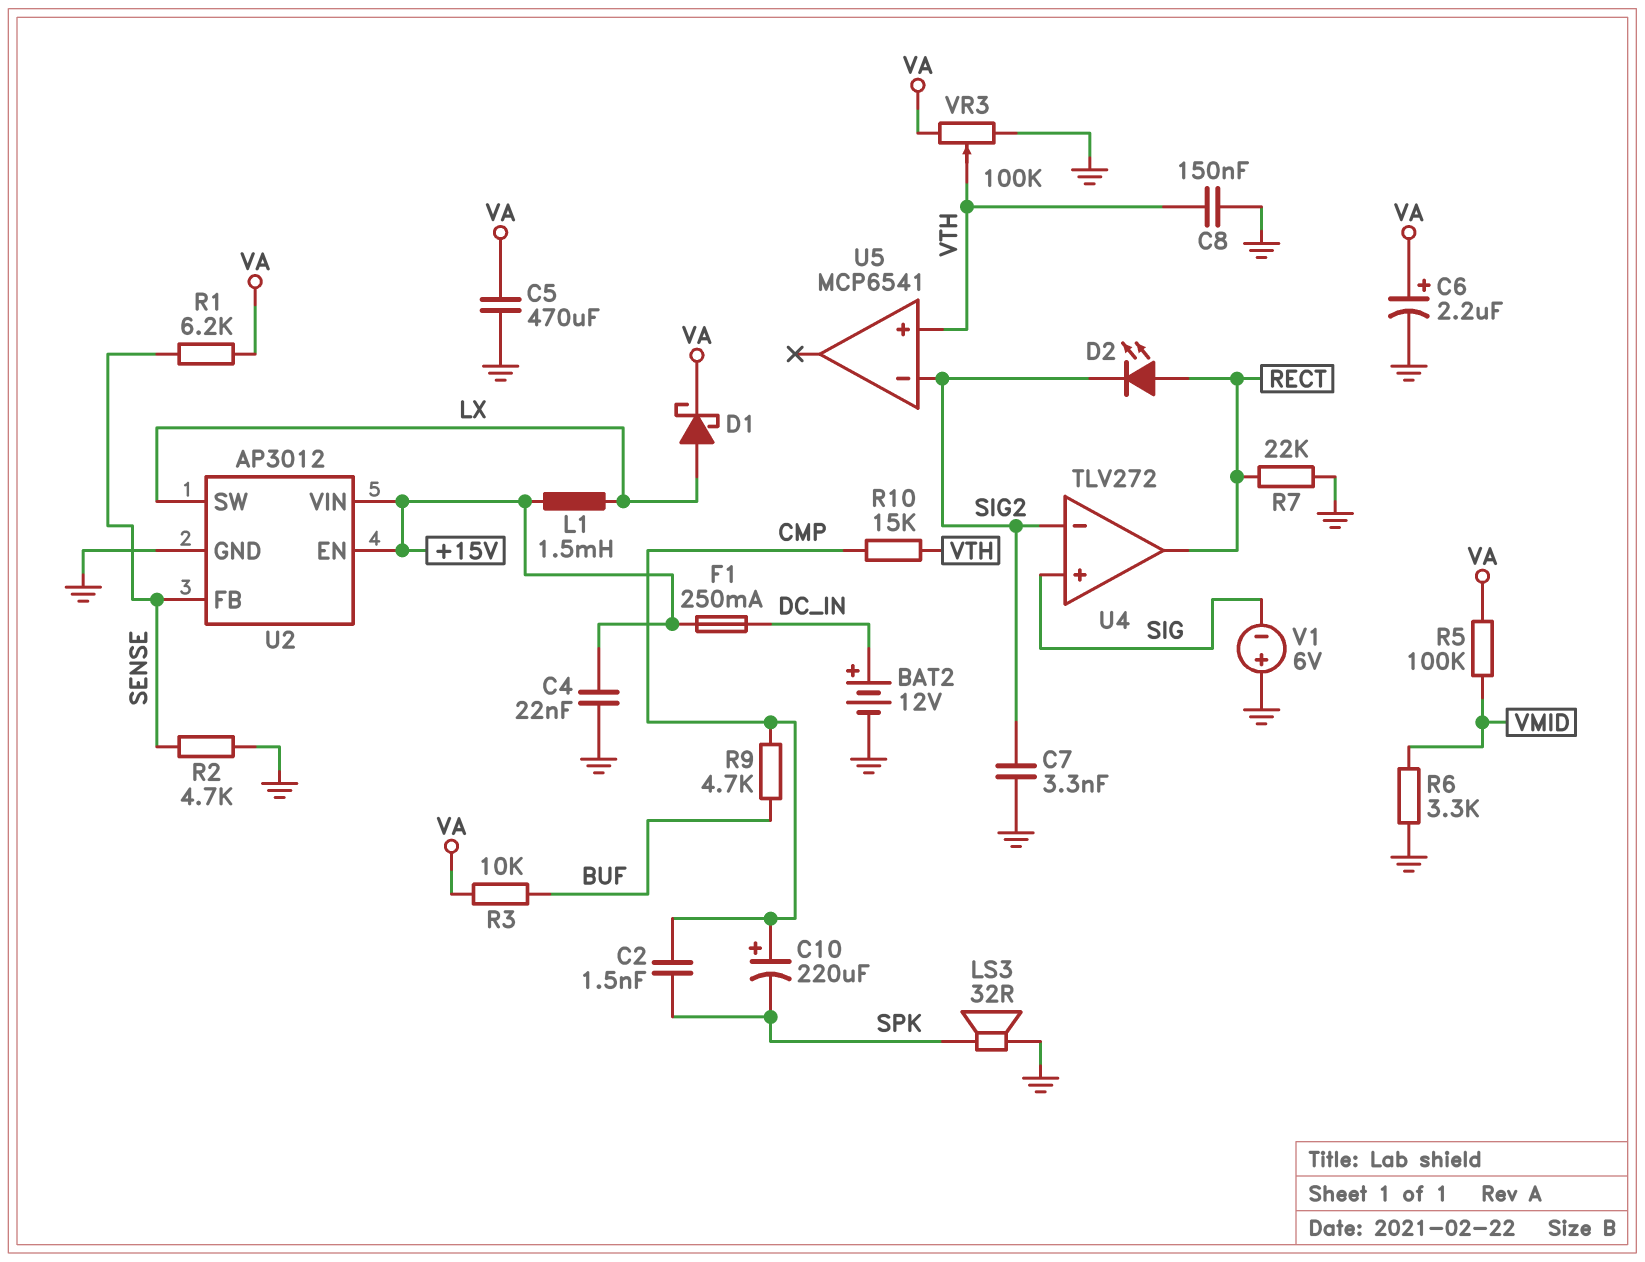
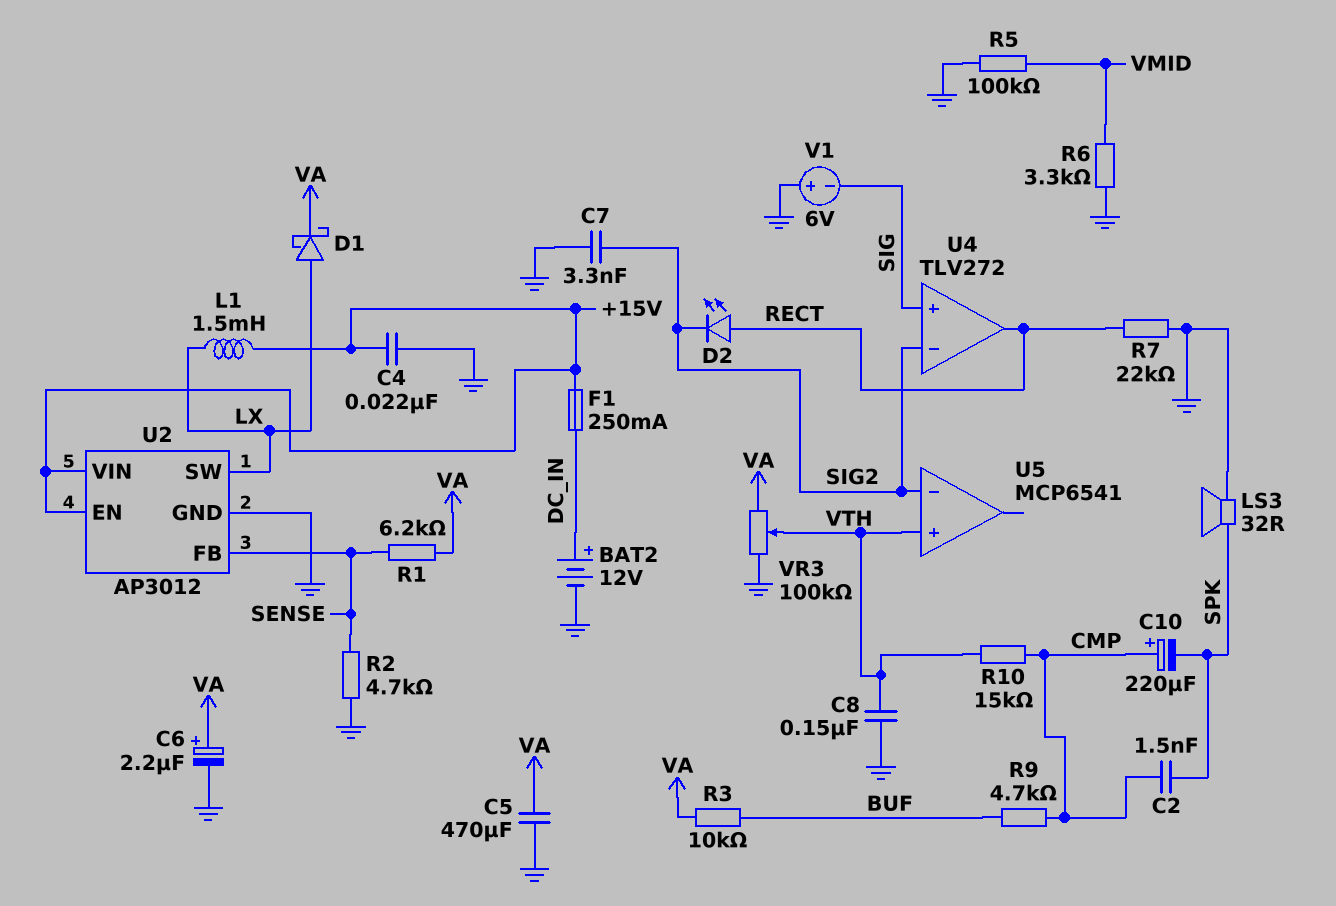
R5: 100k (VA, VMID) -> 100k (GND, VMID)

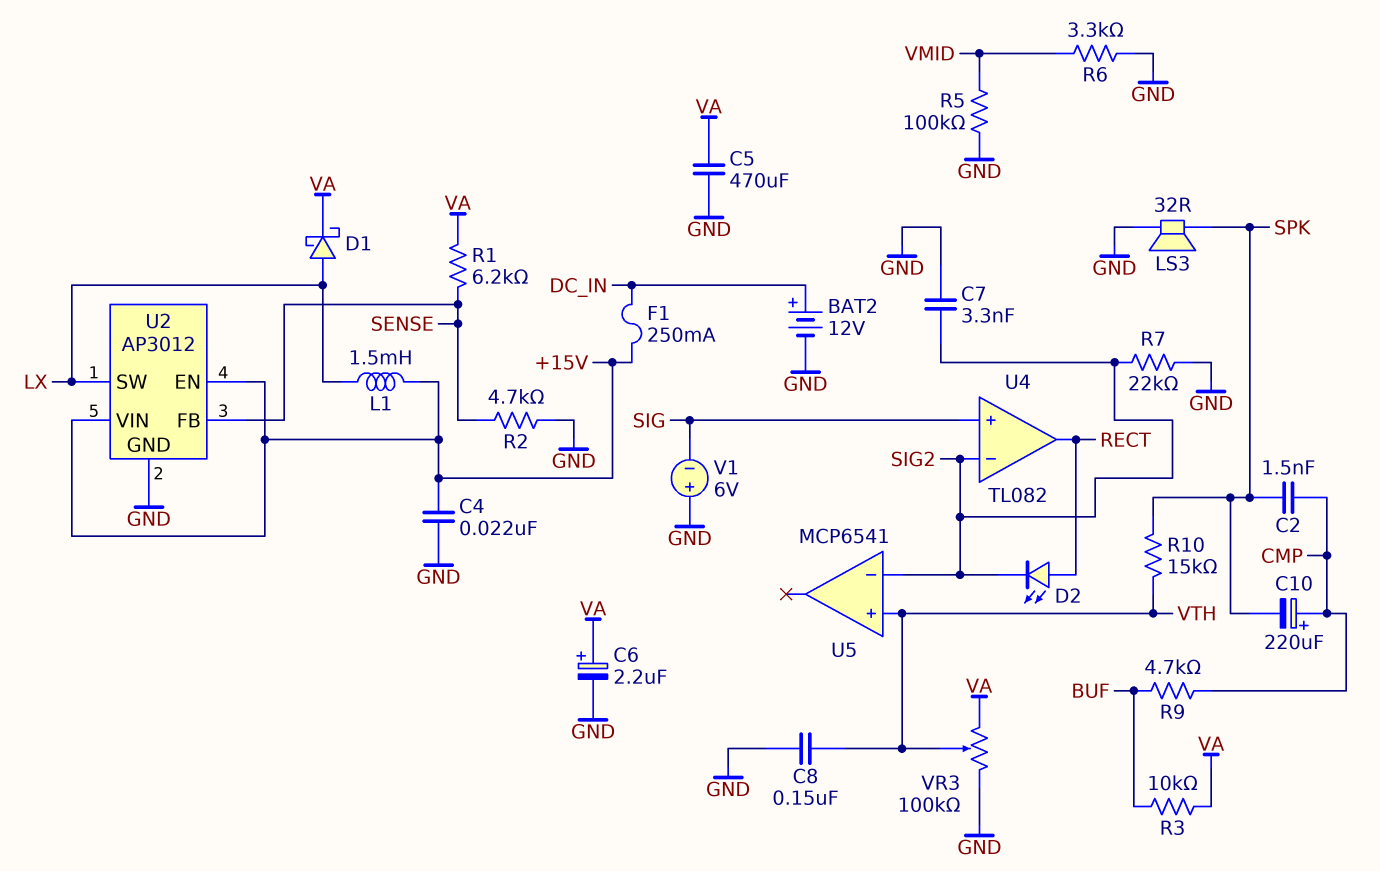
R7: 22k (GND, RECT) -> 22k (GND, SIG2)
R10: 15k (CMP, VTH) -> 15k (SPK, VTH)
U4: TLV272 -> TL082

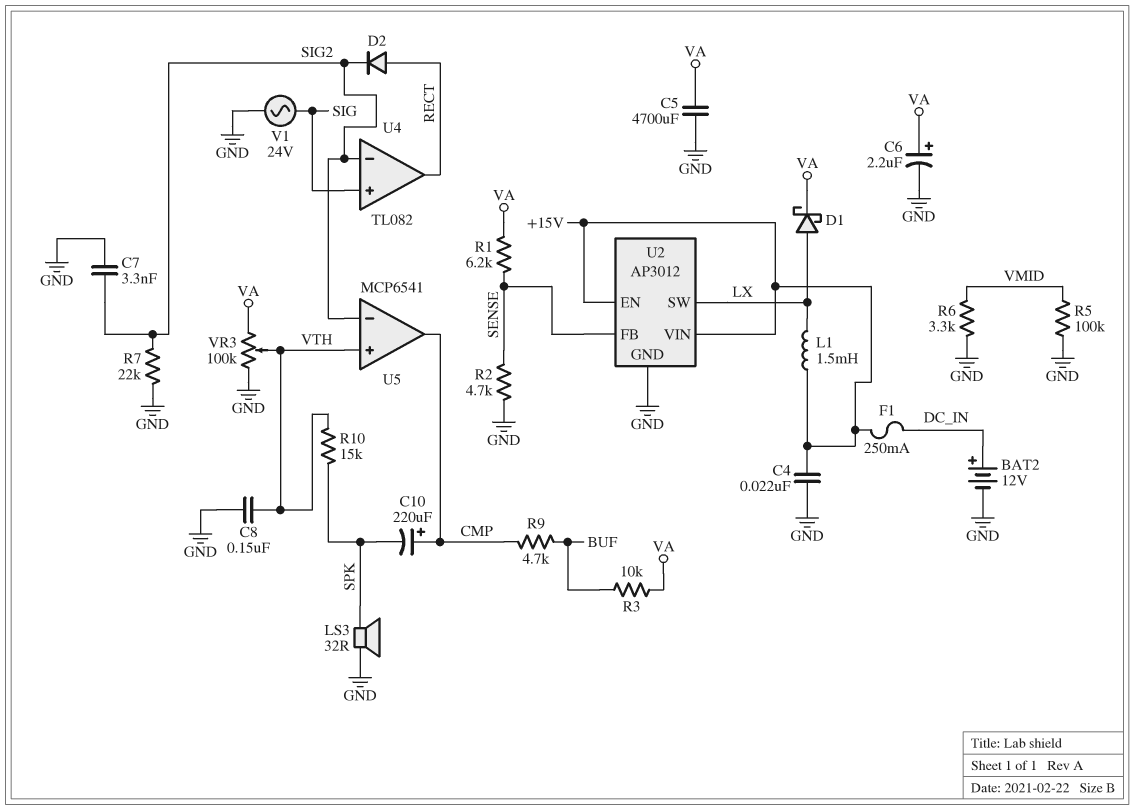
C2: 1.5nF (CMP, SPK) -> none
C5: 470uF (GND, VA) -> 4700uF (GND, VA)
D2: LED (A RECT, K SIG2) -> diode (A RECT, K SIG2)
U5 pin out: none -> CMP
V1: 6V (plus GND, minus SIG) -> AC 24V (GND, SIG)

